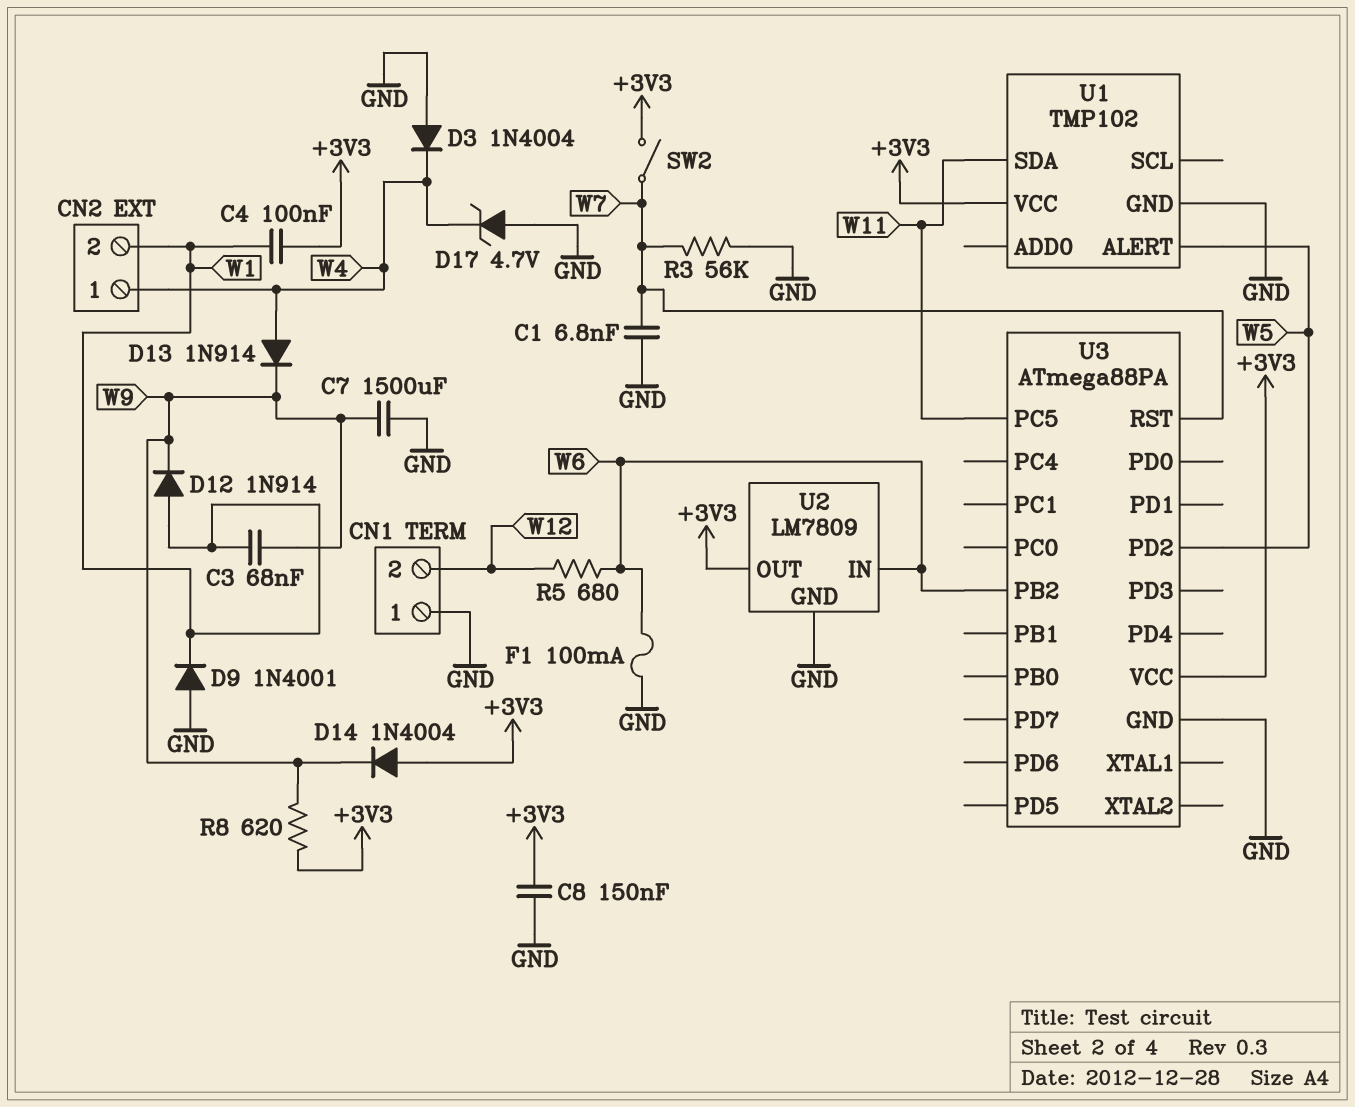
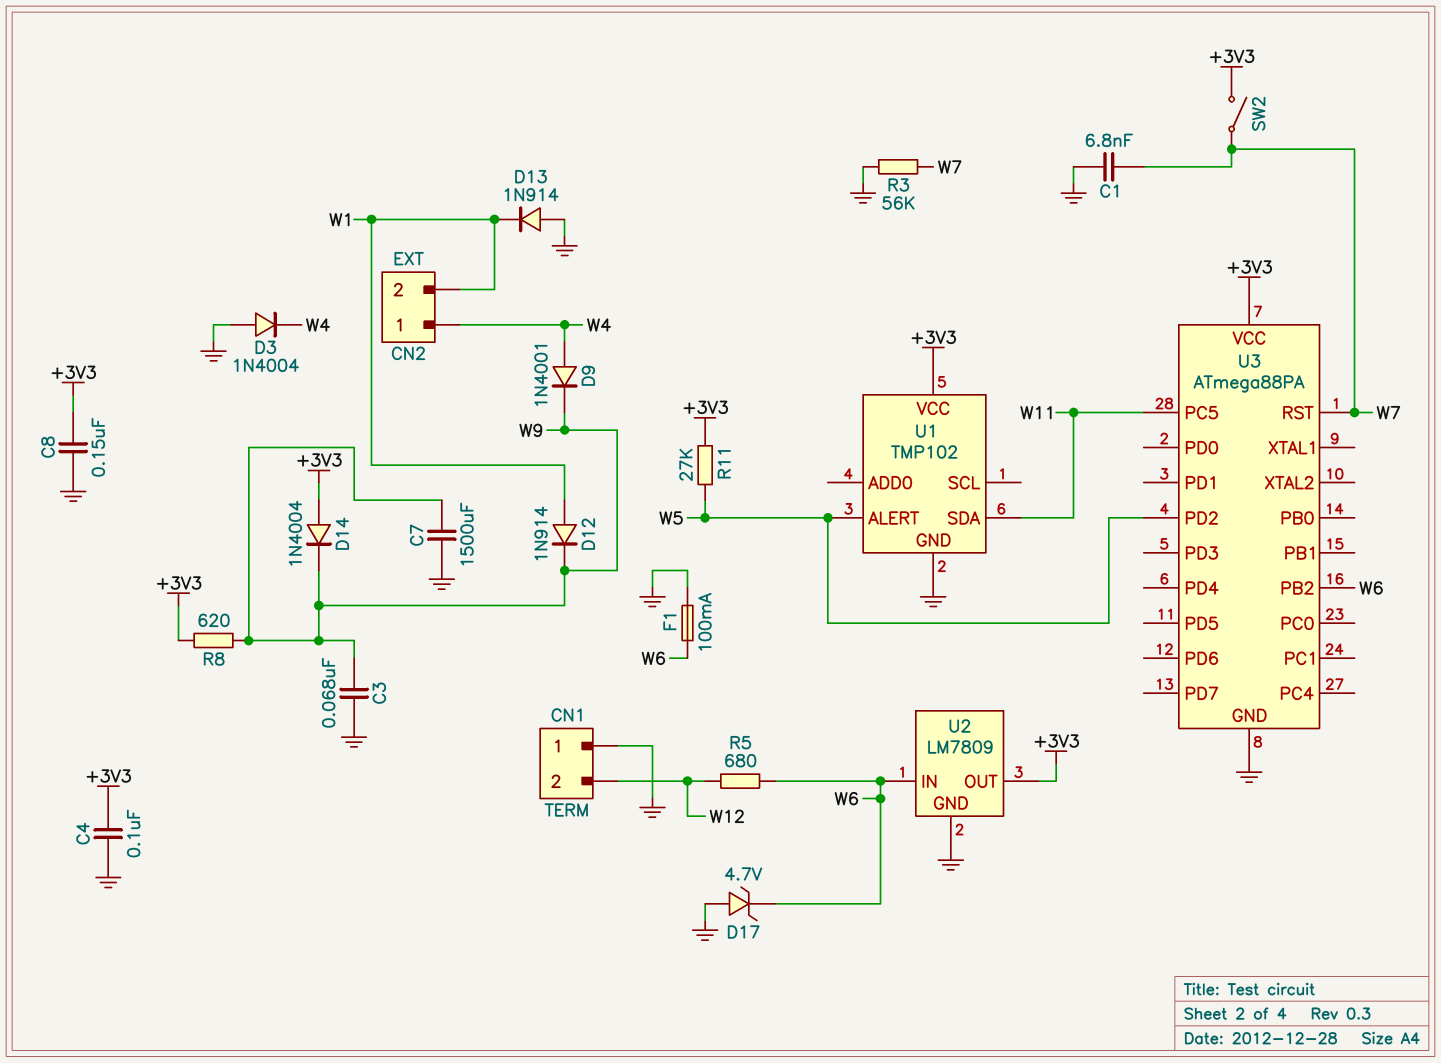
C3: 68nF (W1, W9) -> 68nF (GND, W9)
C4: 100nF (+3V3, W1) -> 100nF (+3V3, GND)
D9: diode 1N4001 (A GND, K W1) -> diode 1N4001 (A W4, K W9)
D13: diode 1N914 (A W4, K W9) -> diode 1N914 (A GND, K W1)
D17: zener 4.7V (A GND, K W4) -> zener 4.7V (A GND, K W6)
R11: none -> 27k (+3V3, W5)

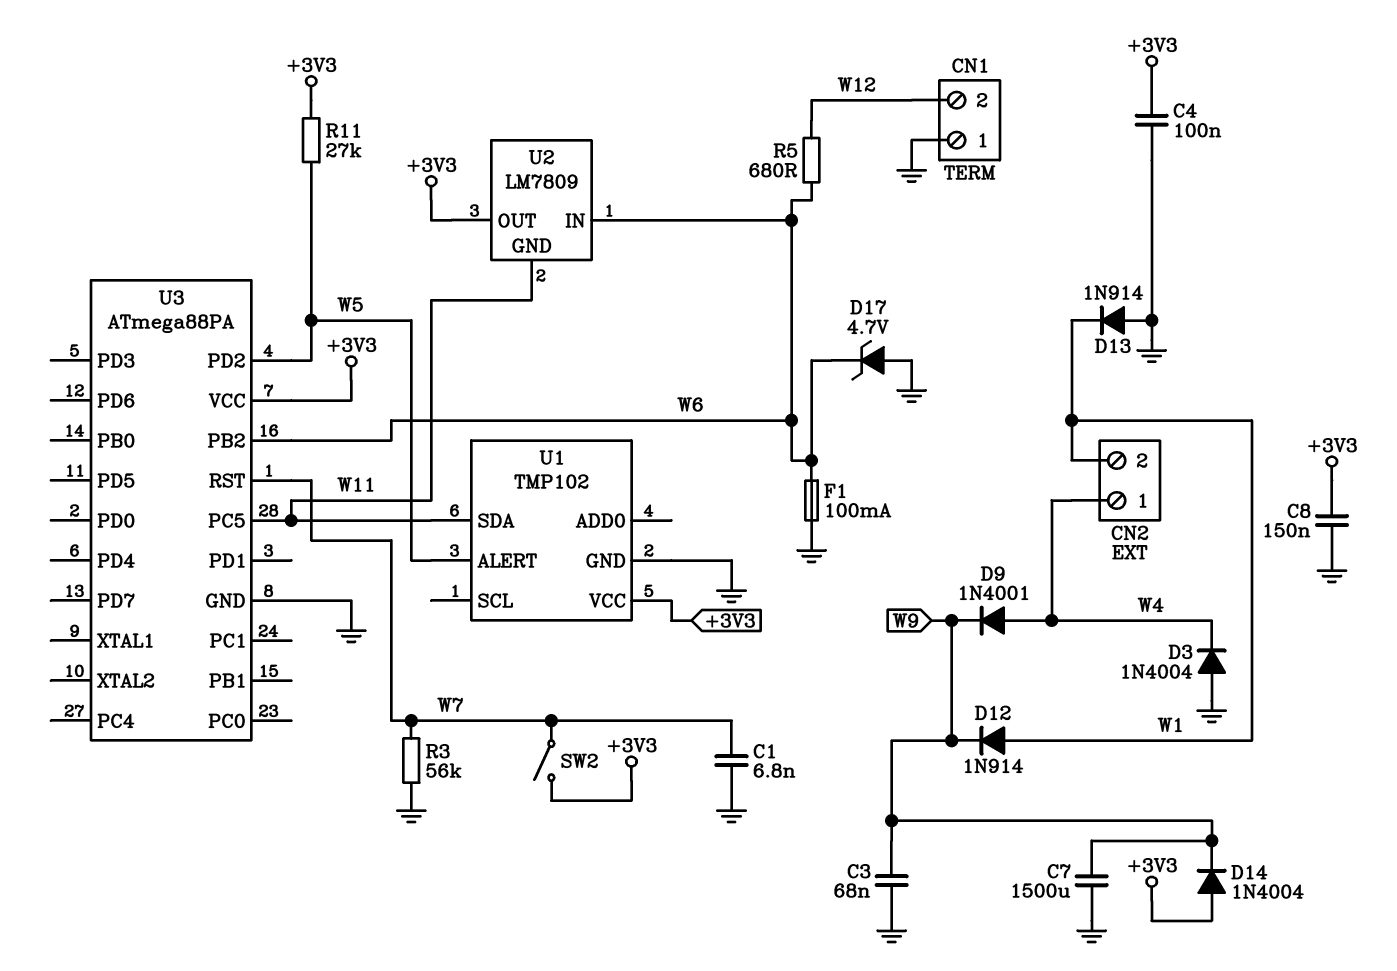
R8: 620 (+3V3, W9) -> none
U2 pin GND: GND -> W11

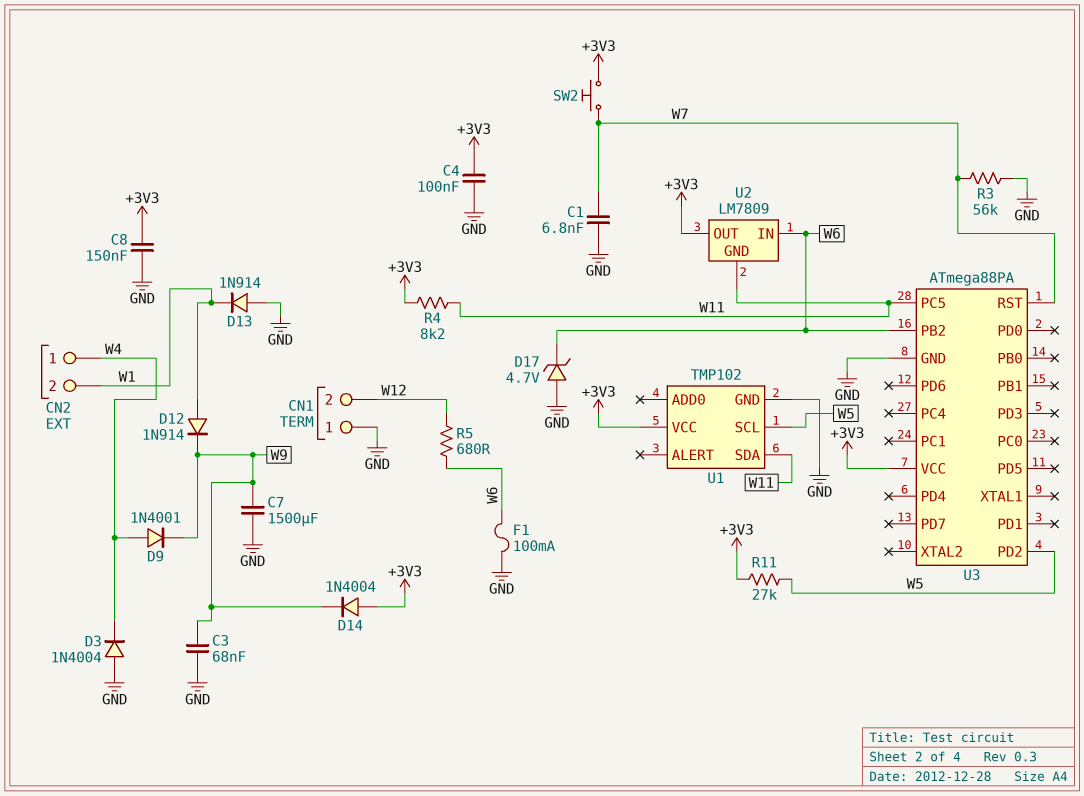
R4: none -> 8.2k (+3V3, W11)
SW2: switch (+3V3, W7) -> button (+3V3, W7)
U1 pin ALERT: W5 -> none
U1 pin SCL: none -> W5

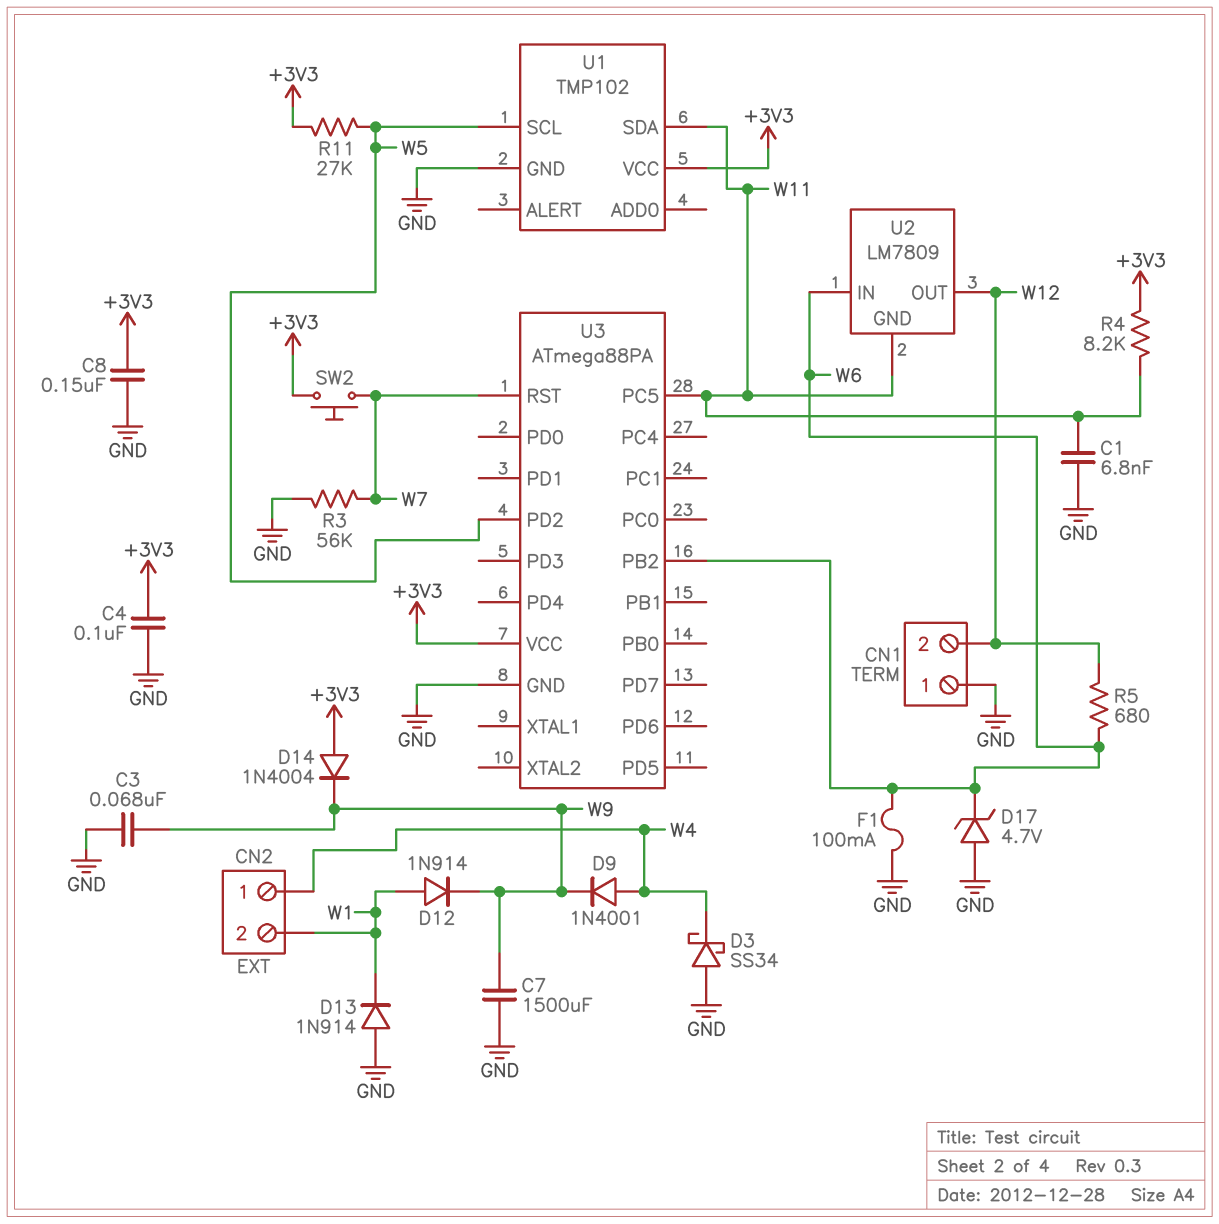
C1: 6.8nF (GND, W7) -> 6.8nF (GND, W11)
D3: diode 1N4004 (A GND, K W4) -> schottky SS34 (A GND, K W4)
U2 pin OUT: +3V3 -> W12

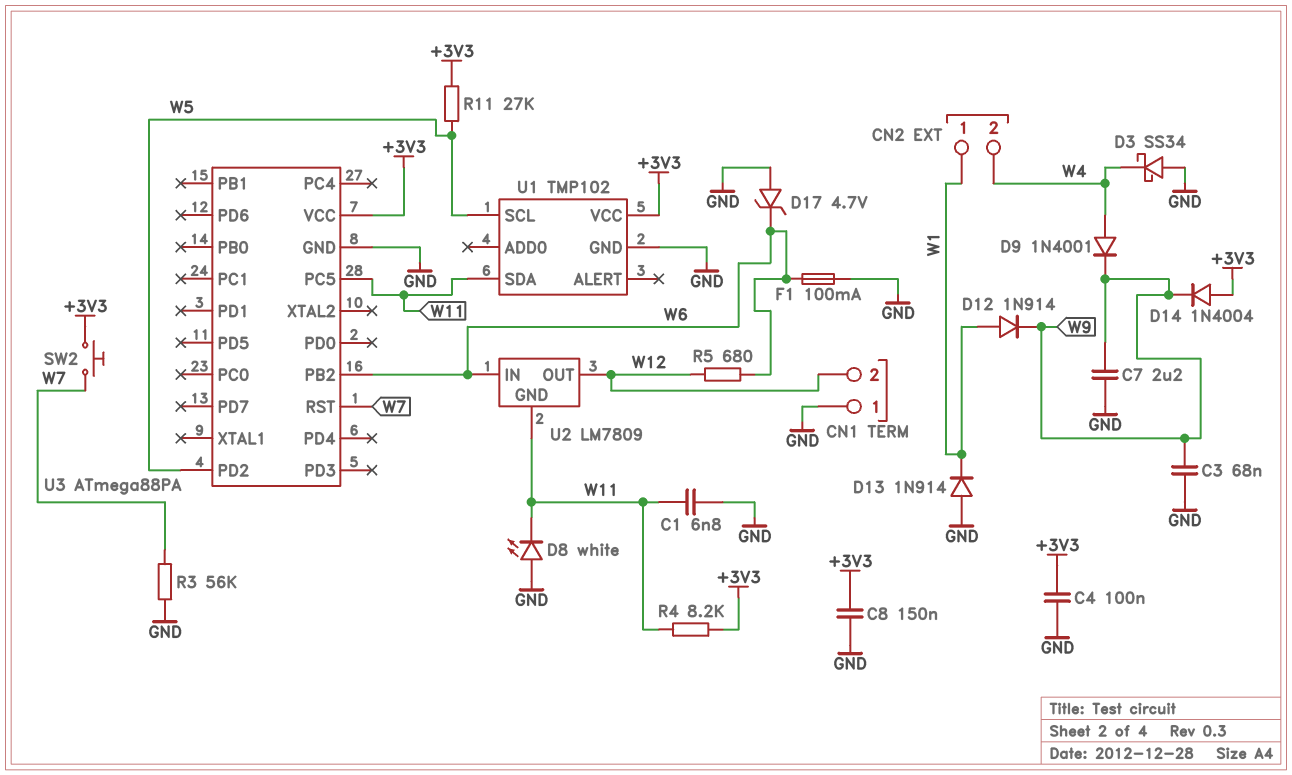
C7: 1500uF (GND, W9) -> 2.2uF (GND, W9)
CN2 pin 1: W4 -> W1
CN2 pin 2: W1 -> W4
D8: none -> LED white (A GND, K W11)

